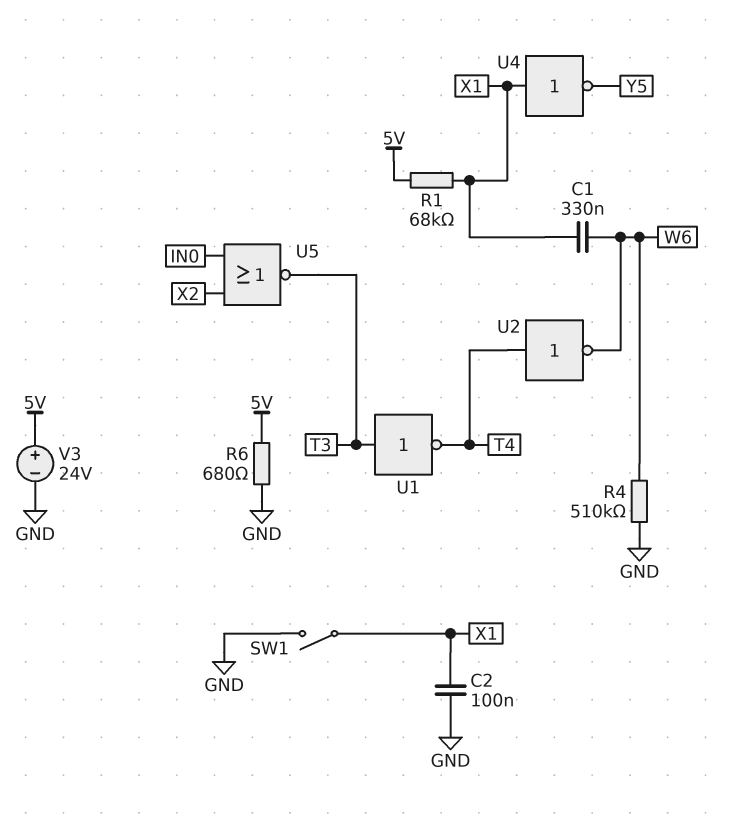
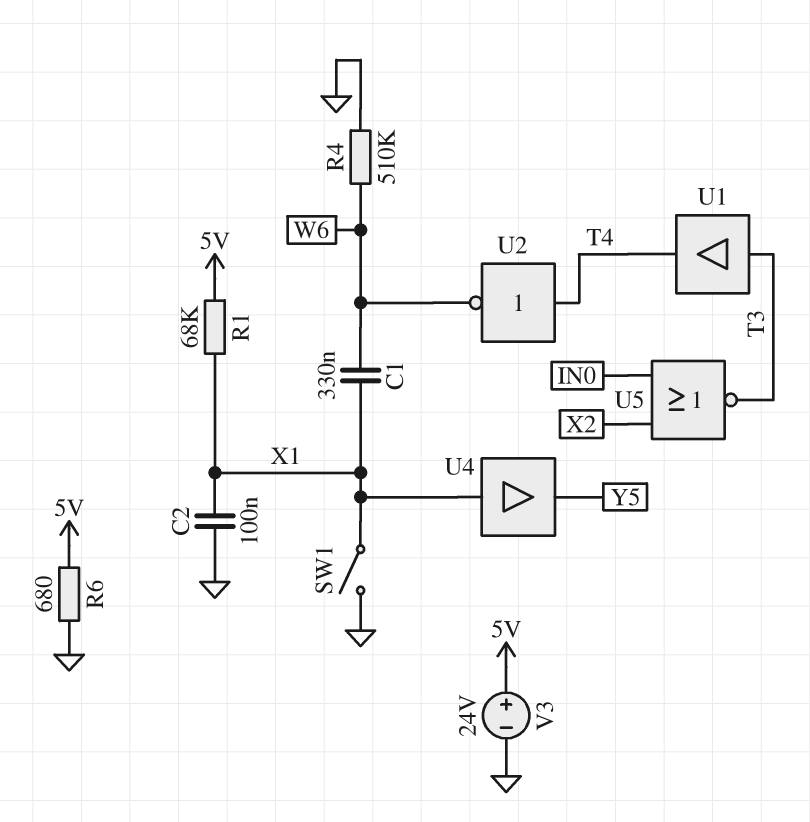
U1: NOT (in T3, out T4) -> buffer (in T3, out T4)
U4: NOT (in X1, out Y5) -> buffer (in X1, out Y5)

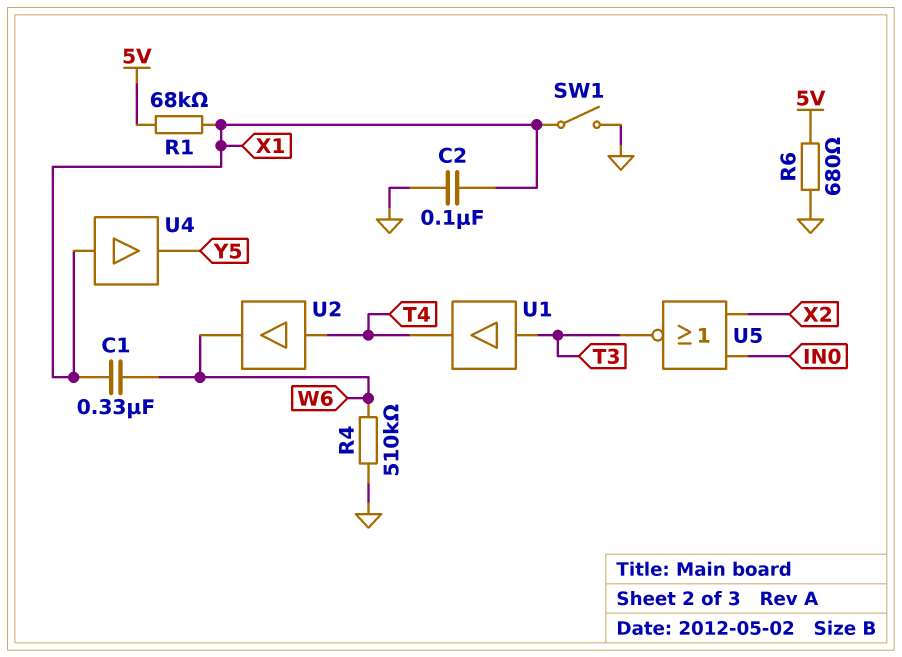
U2: NOT (in T4, out W6) -> buffer (in T4, out W6)
V3: 24V (plus 5V, minus GND) -> none

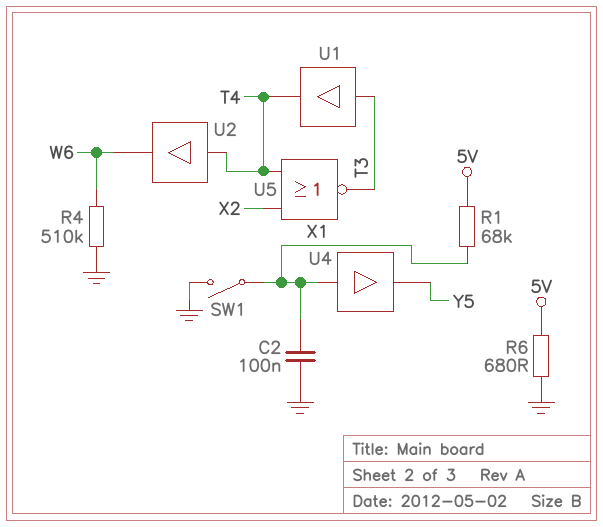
C1: 330nF (W6, X1) -> none
U5: NOR (in IN0, in X2, out T3) -> NOR (in T4, in X2, out T3)

